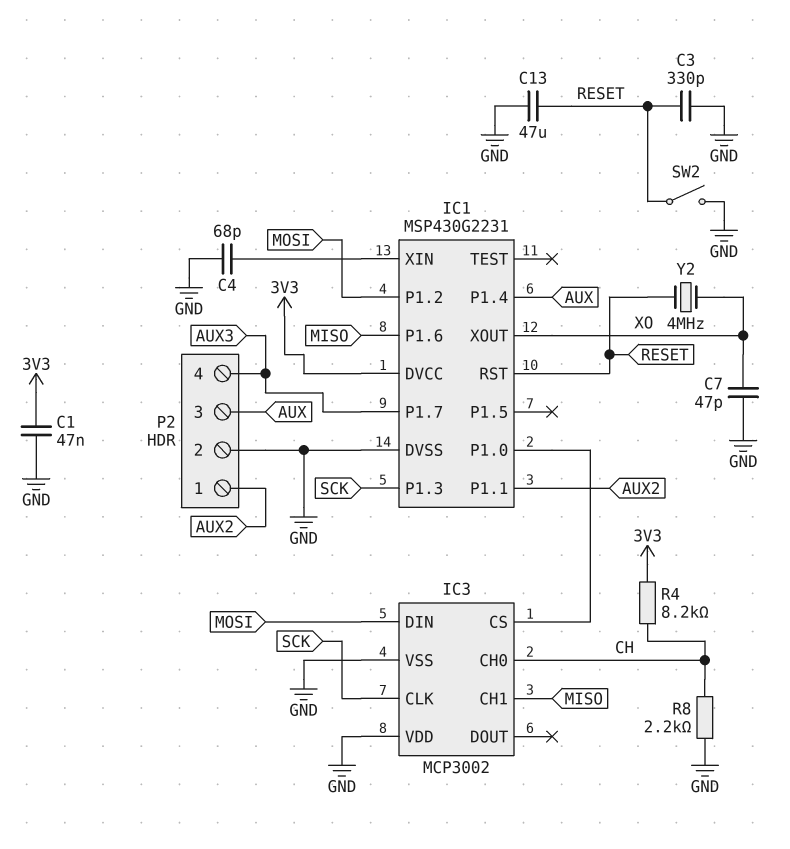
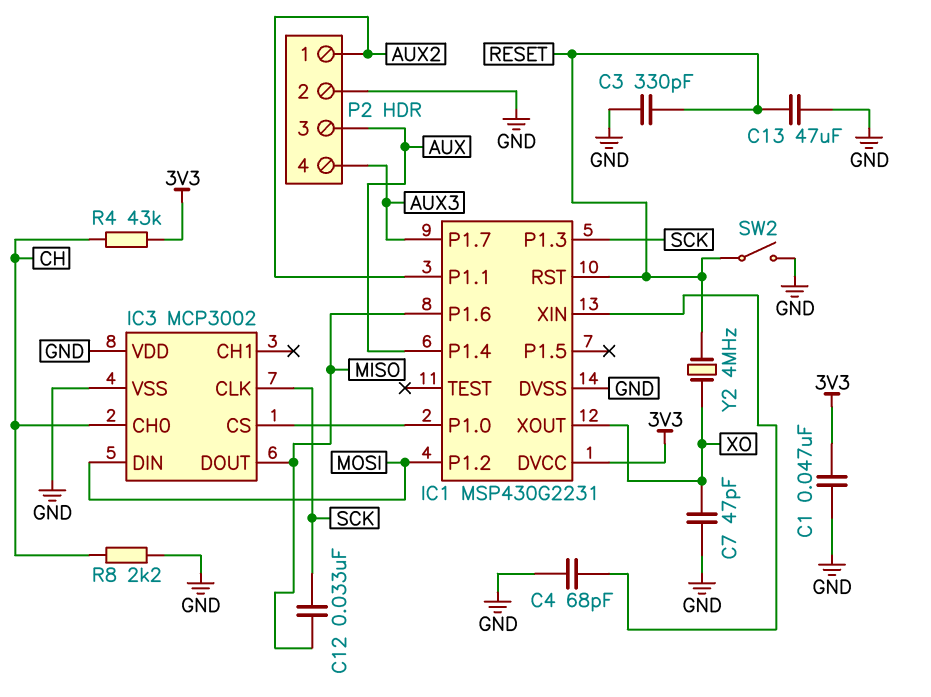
C12: none -> 33nF (MISO, SCK)
IC3 pin CH1: MISO -> none
IC3 pin DOUT: none -> MISO
R4: 8.2k (3V3, CH) -> 43k (3V3, CH)

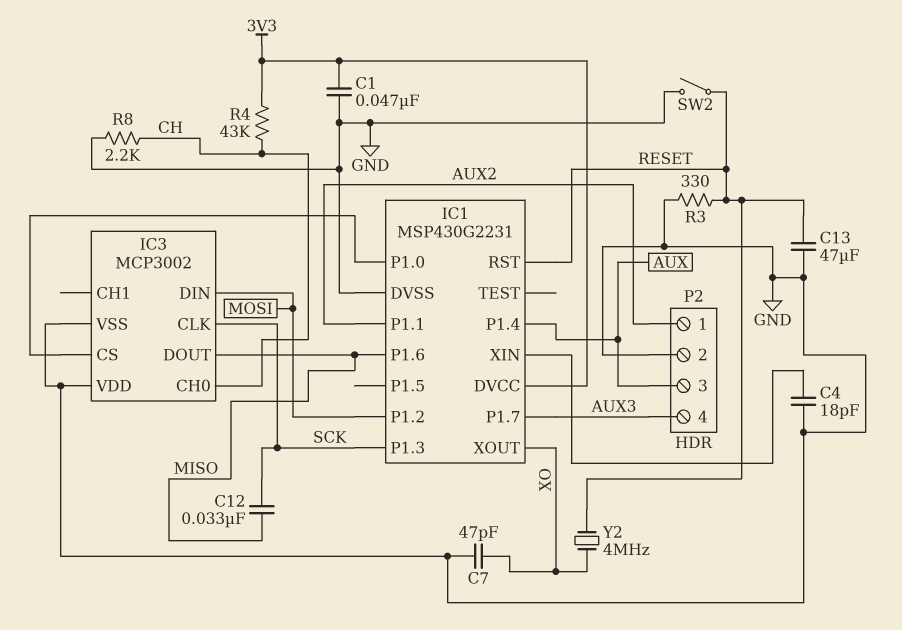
C3: 330pF (GND, RESET) -> none
C4: 68pF (GND, IC1/XIN) -> 18pF (GND, IC1/XIN)
R3: none -> 330 (GND, RESET)

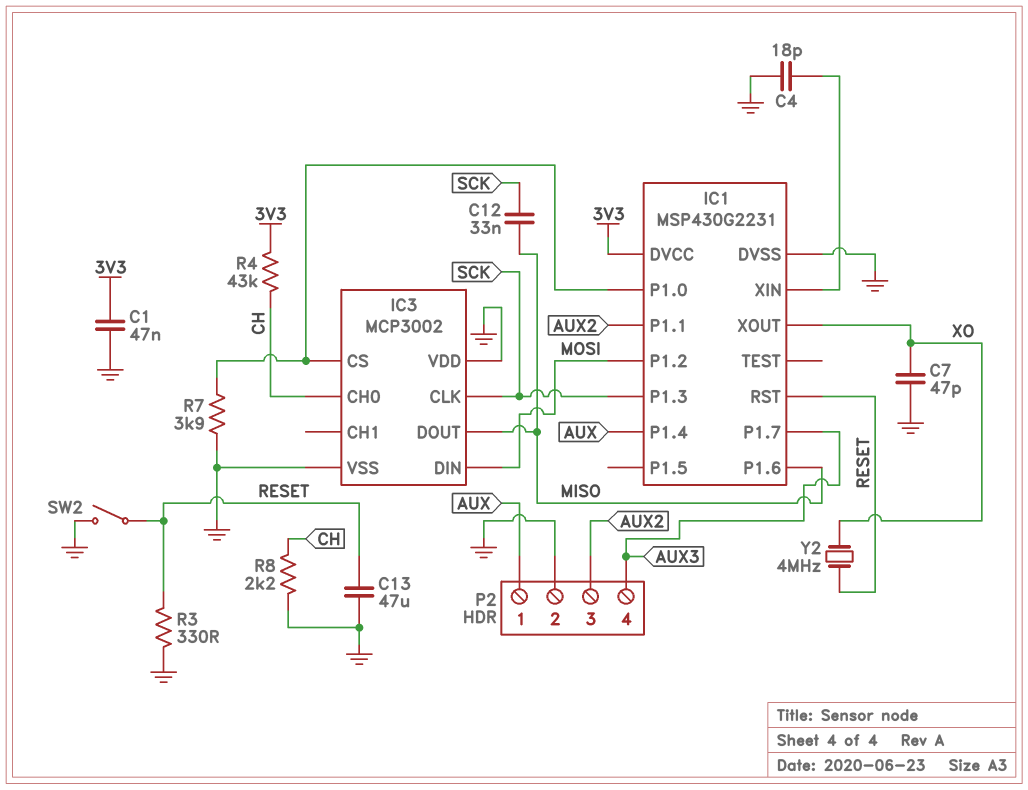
P2 pin 1: AUX2 -> AUX
P2 pin 3: AUX -> AUX2
R7: none -> 3.9k (GND, IC1/P1.0)

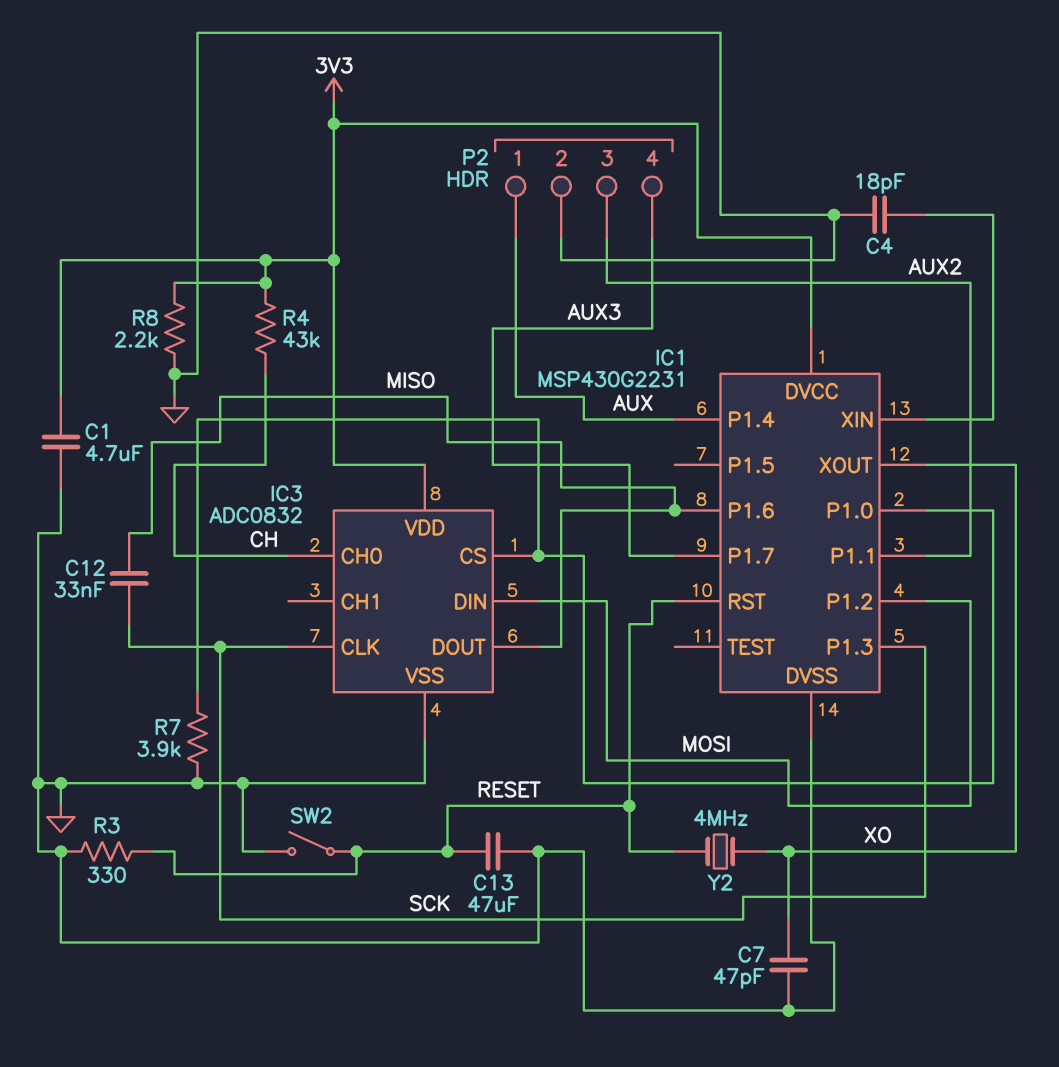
C1: 47nF (3V3, GND) -> 4.7uF (3V3, GND)
IC3: MCP3002 -> ADC0832
IC3 pin VDD: GND -> 3V3
R8: 2.2k (CH, GND) -> 2.2k (3V3, GND)

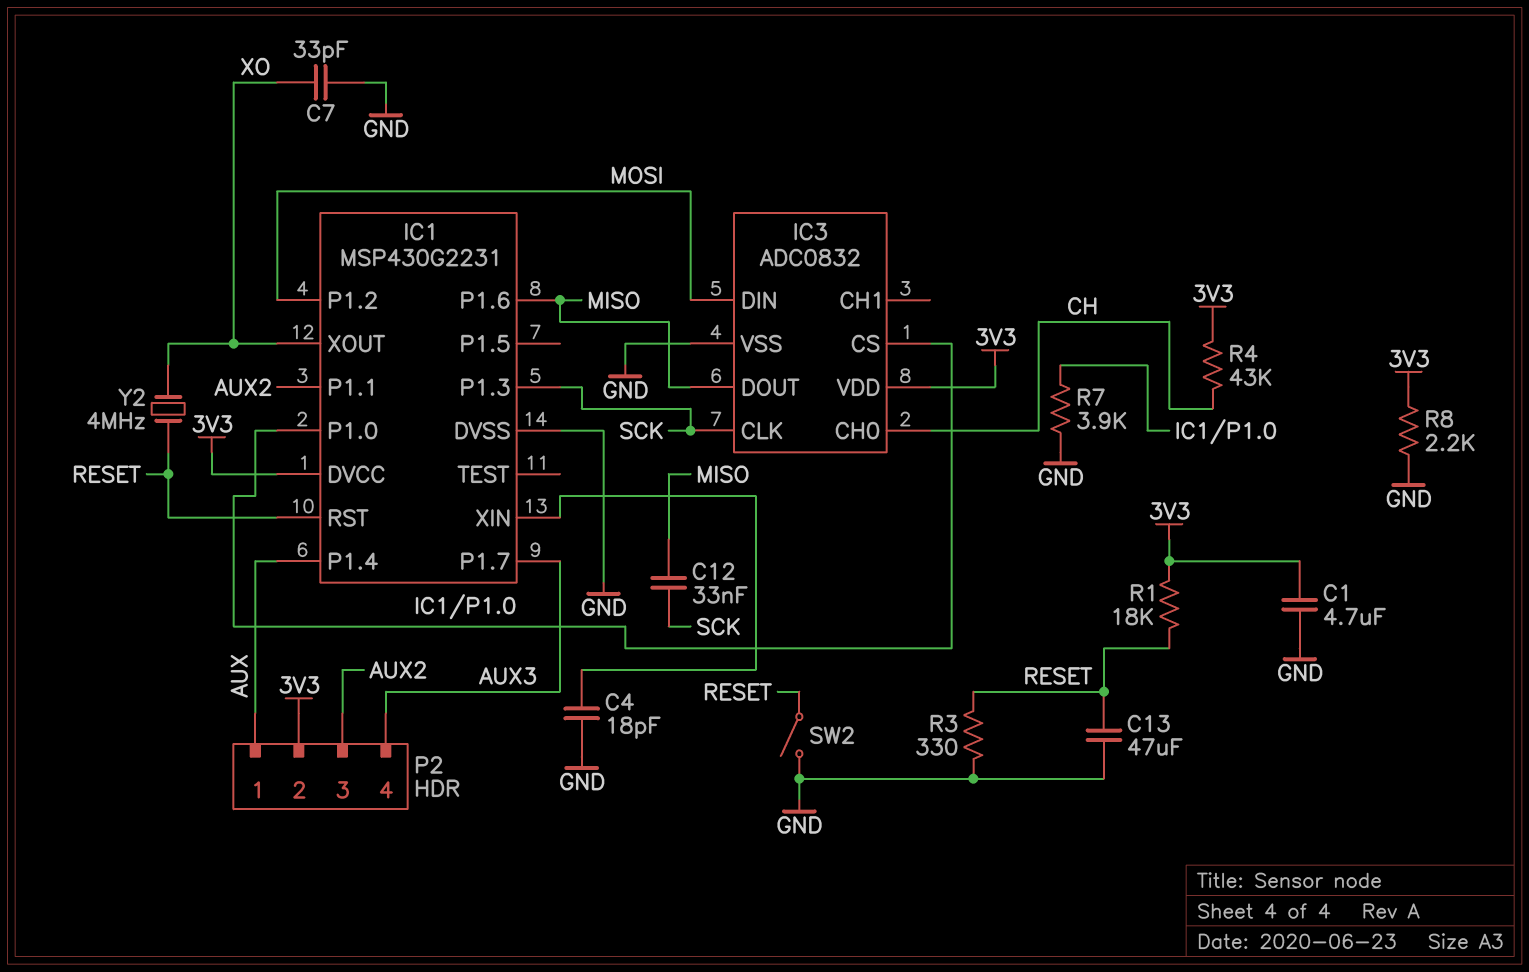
C7: 47pF (GND, XO) -> 33pF (GND, XO)
P2 pin 2: GND -> 3V3
R1: none -> 18k (3V3, RESET)

